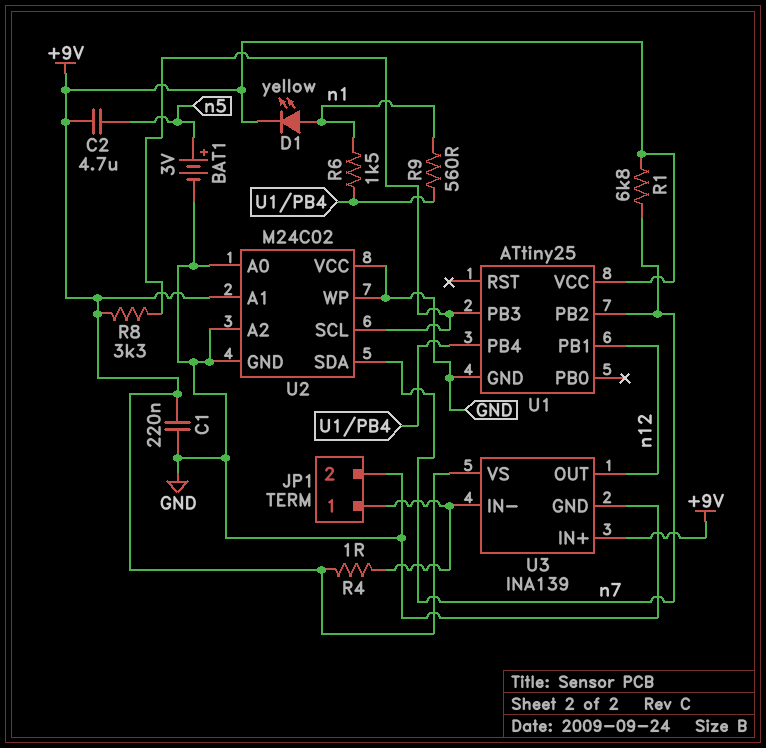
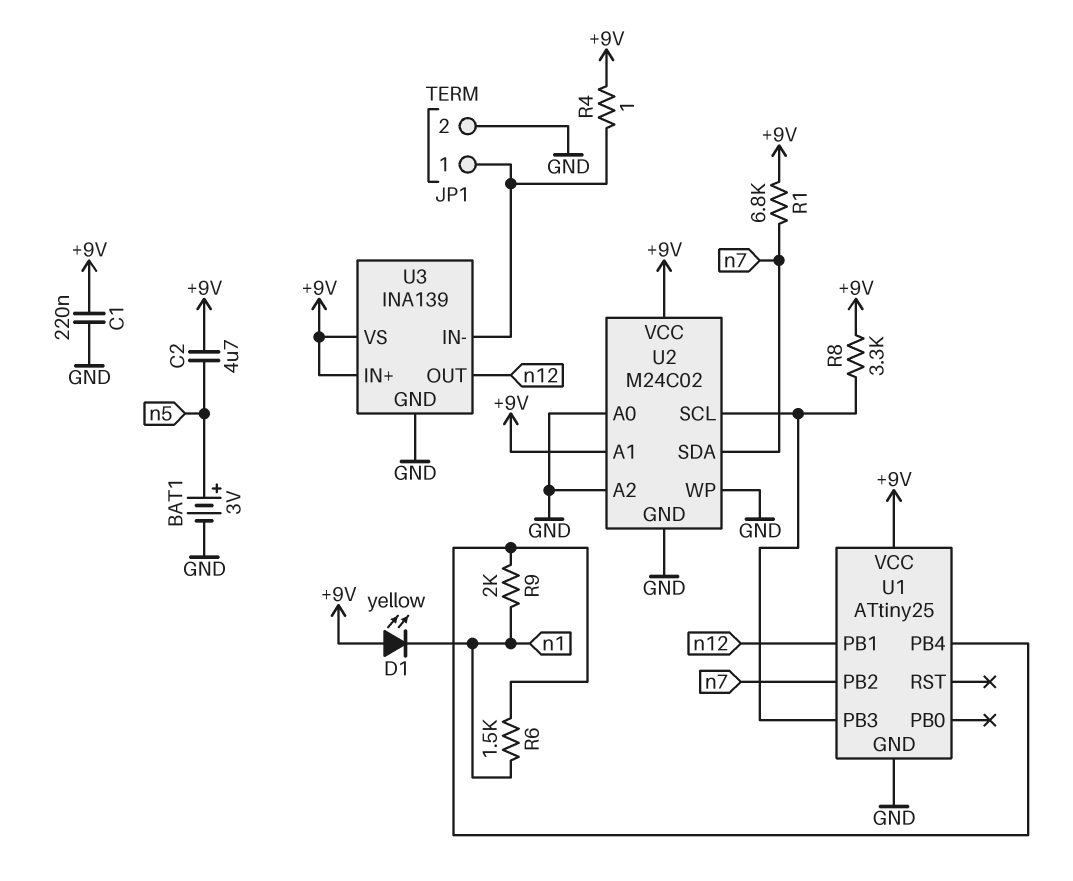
D1: LED yellow (A n1, K +9V) -> LED yellow (A +9V, K n1)
R9: 560 (U1/PB4, n1) -> 2k (U1/PB4, n1)
U2 pin VCC: GND -> +9V

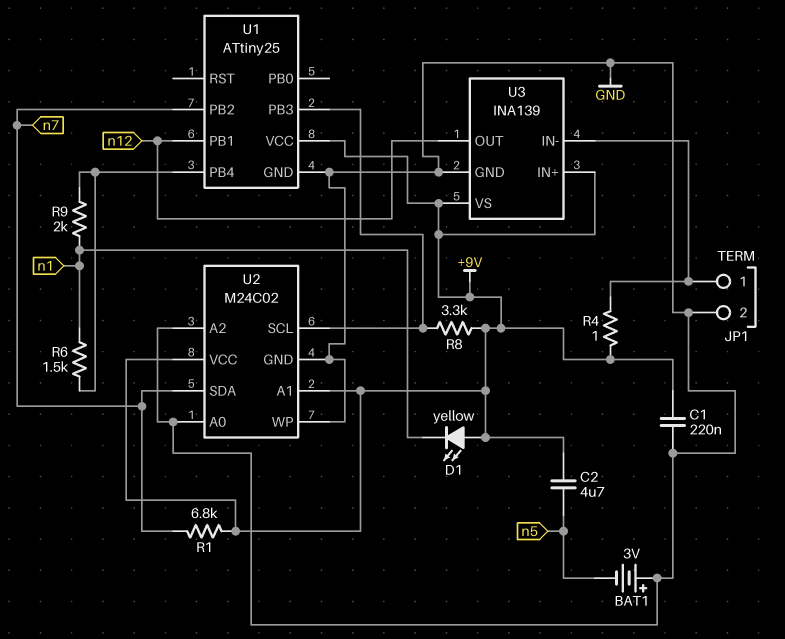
BAT1: 3V (plus n5, minus GND) -> 3V (plus GND, minus n5)

